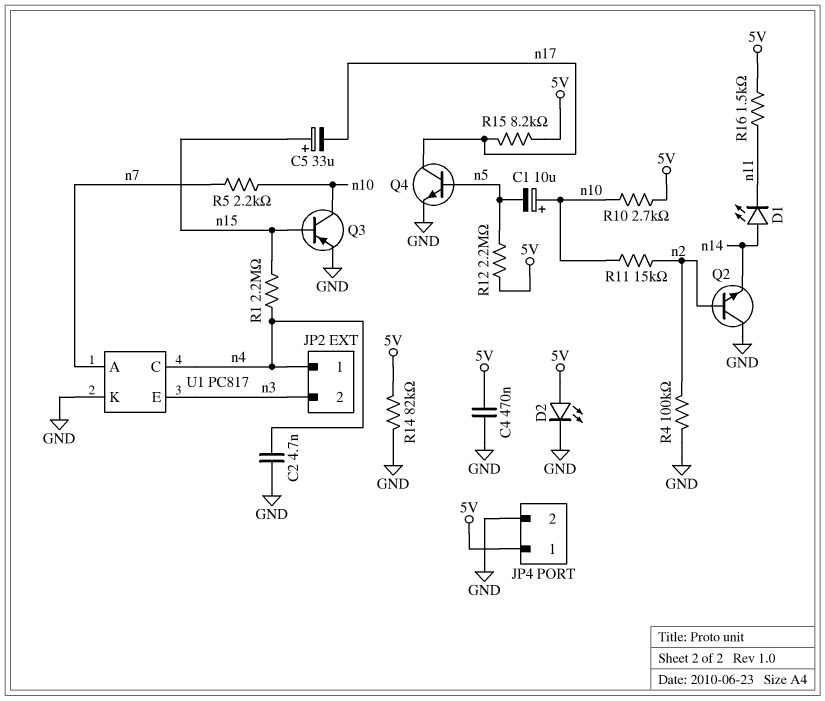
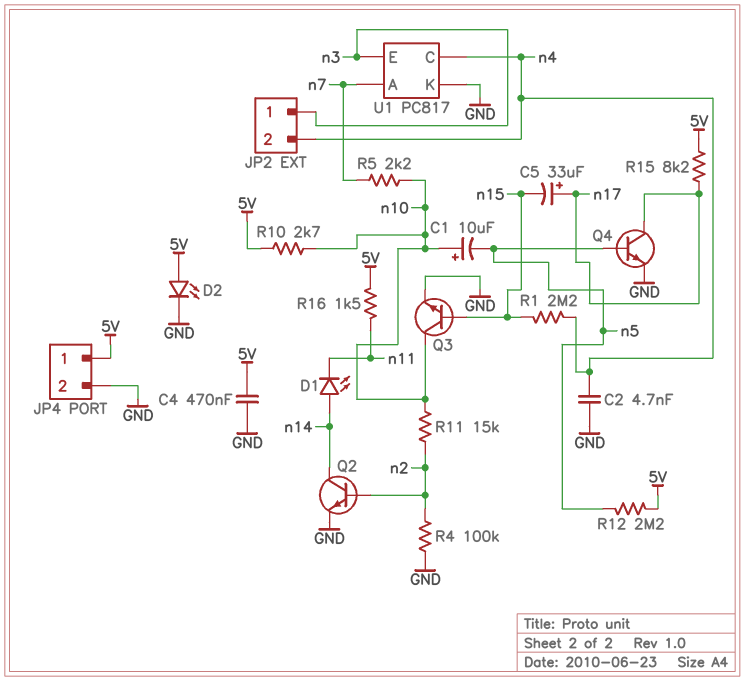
C5: 33uF (plus n15, minus n17) -> 33uF (plus n17, minus n15)
JP2 pin 1: n4 -> n3
JP2 pin 2: n3 -> n4
Q2: NPN (B n2, C GND, E n14) -> NPN (B n2, C n14, E GND)
Q3: PNP (B n15, C n10, E GND) -> NPN (B n15, C n10, E GND)
R14: 82k (5V, GND) -> none

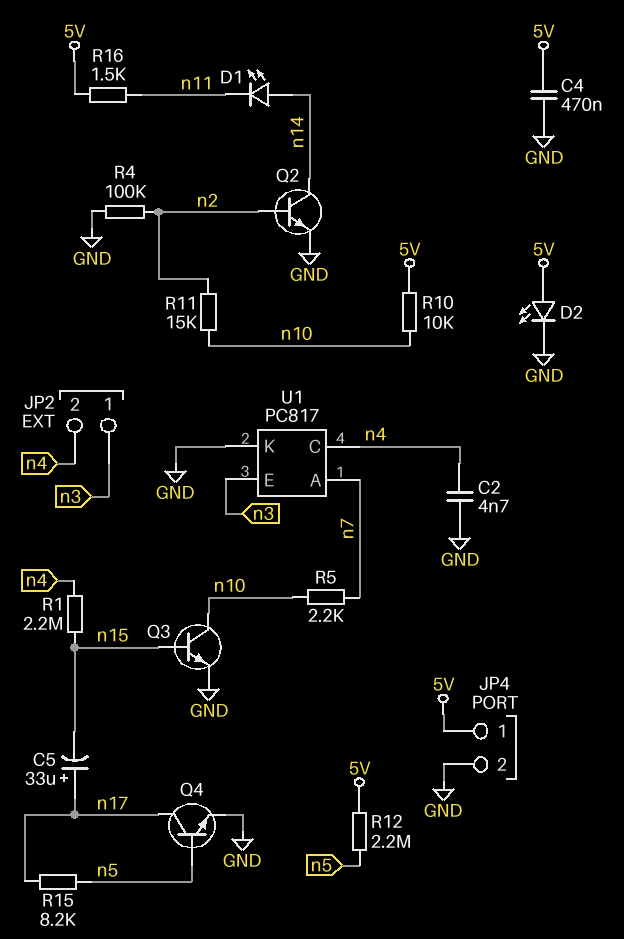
C1: 10uF (plus n10, minus n5) -> none
R10: 2.7k (5V, n10) -> 10k (5V, n10)
R15: 8.2k (5V, n17) -> 8.2k (n5, n17)

